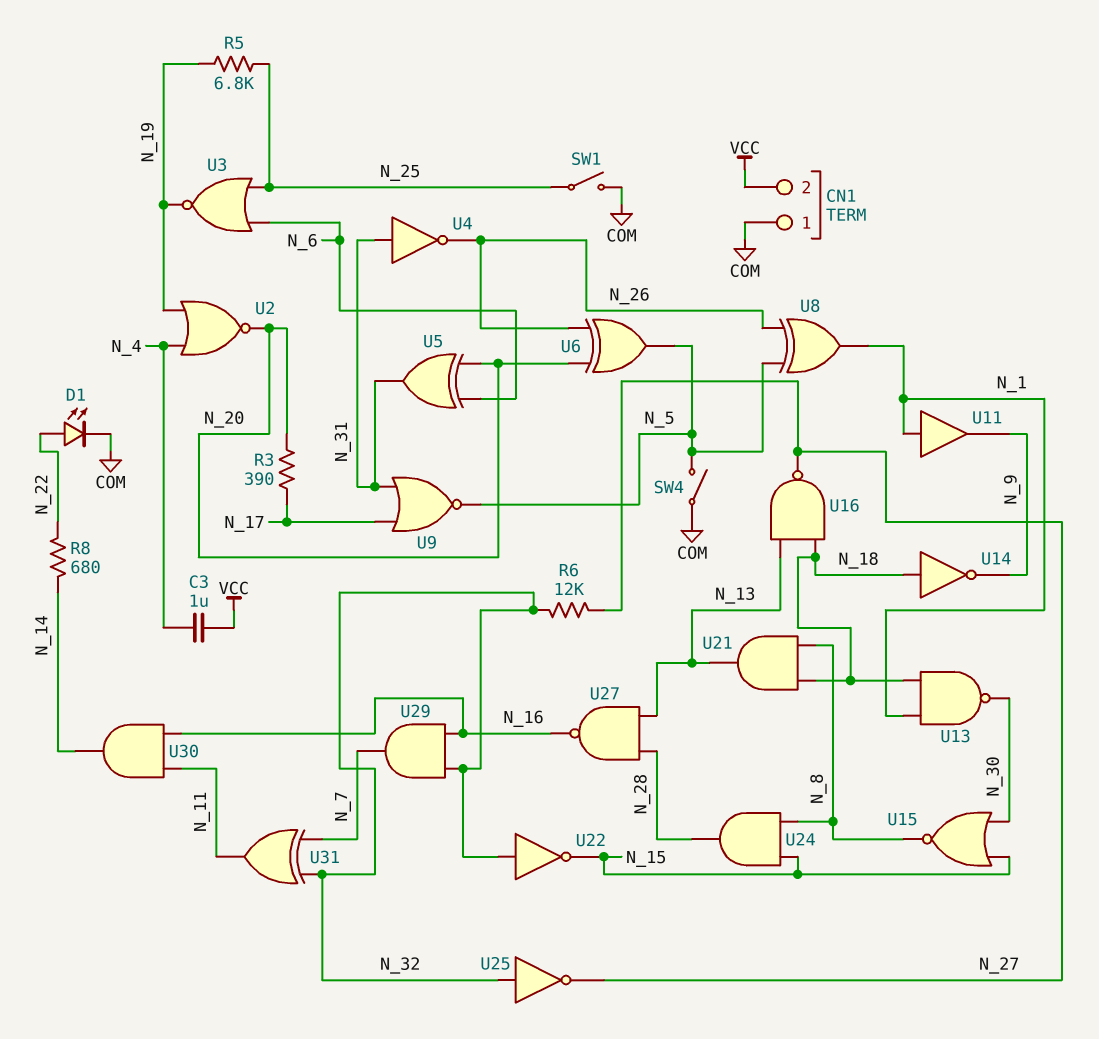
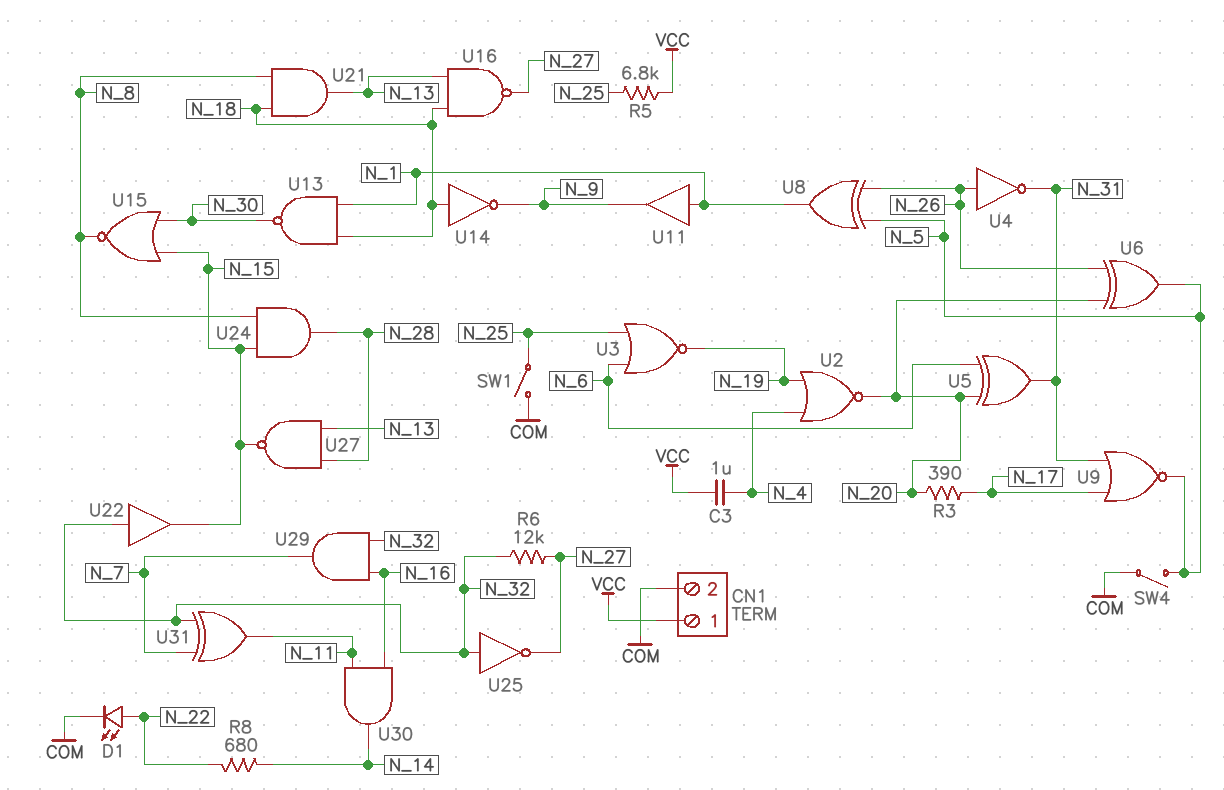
CN1 pin 1: COM -> VCC
CN1 pin 2: VCC -> COM
R5: 6.8k (N_19, N_25) -> 6.8k (N_25, VCC)
U4: NOT (in N_31, out N_26) -> NOT (in N_26, out N_31)
U22: NOT (in N_32, out N_15) -> buffer (in N_32, out N_15)
U27: NAND (in N_13, in N_28, out N_16) -> NAND (in N_13, in N_28, out N_15)

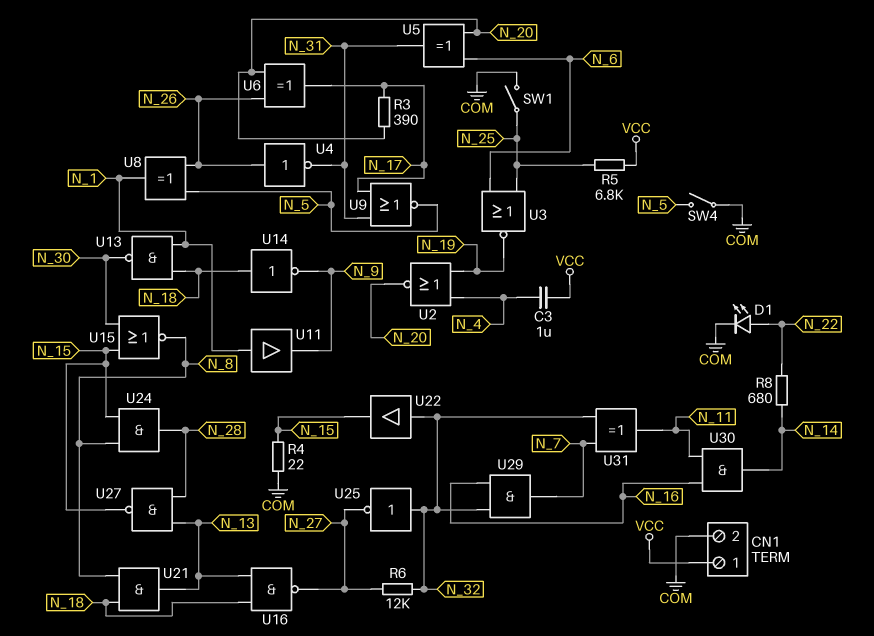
R4: none -> 22 (COM, N_15)
U6: XOR (in N_20, in N_26, out N_5) -> XOR (in N_20, in N_26, out N_17)

